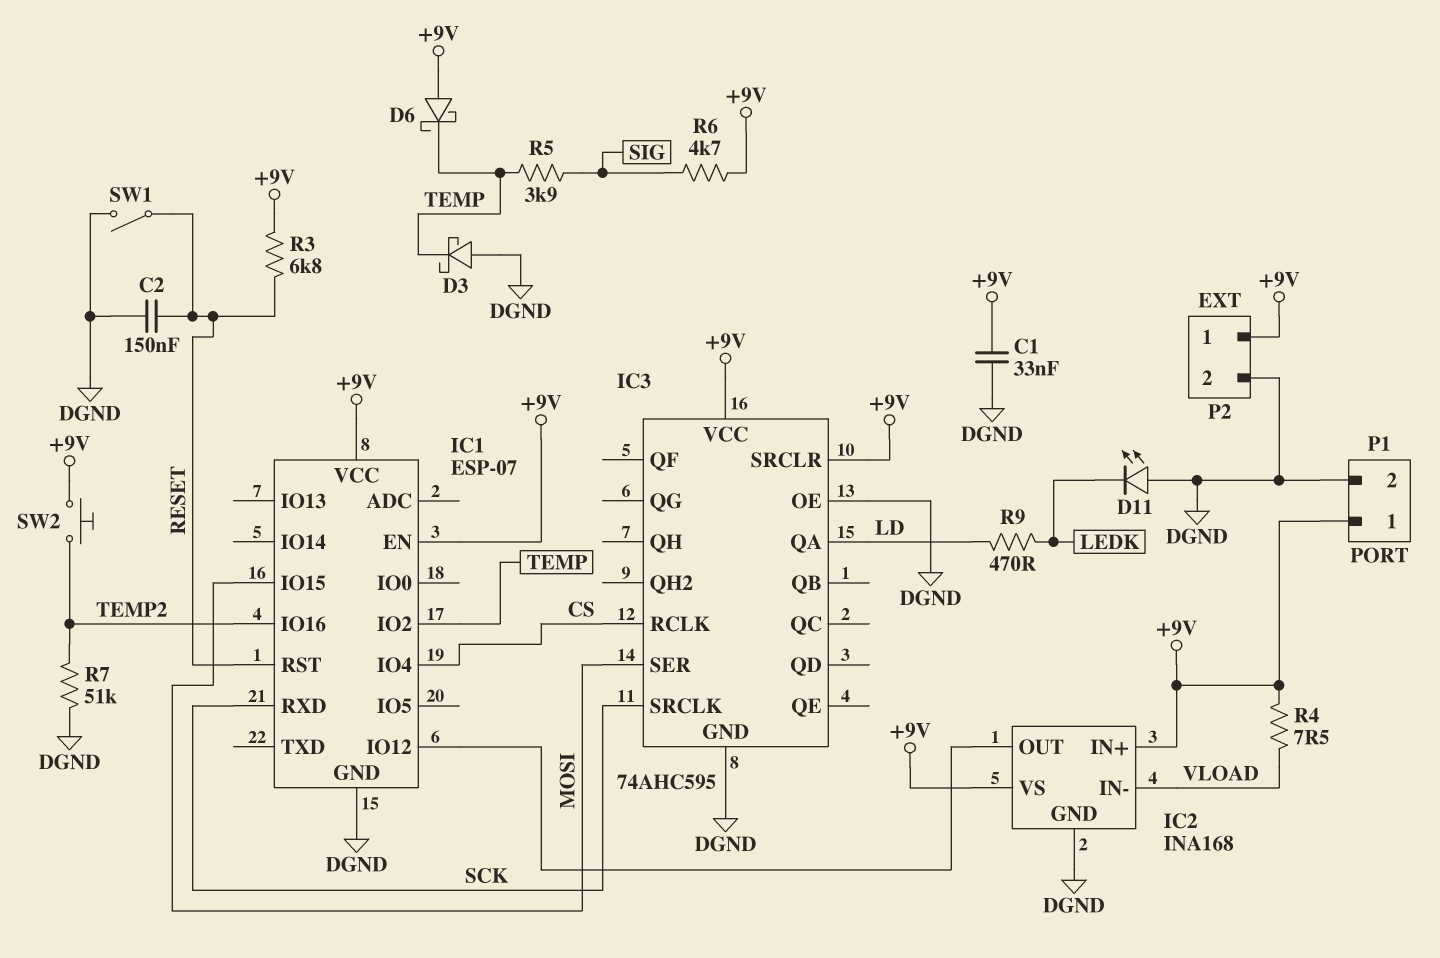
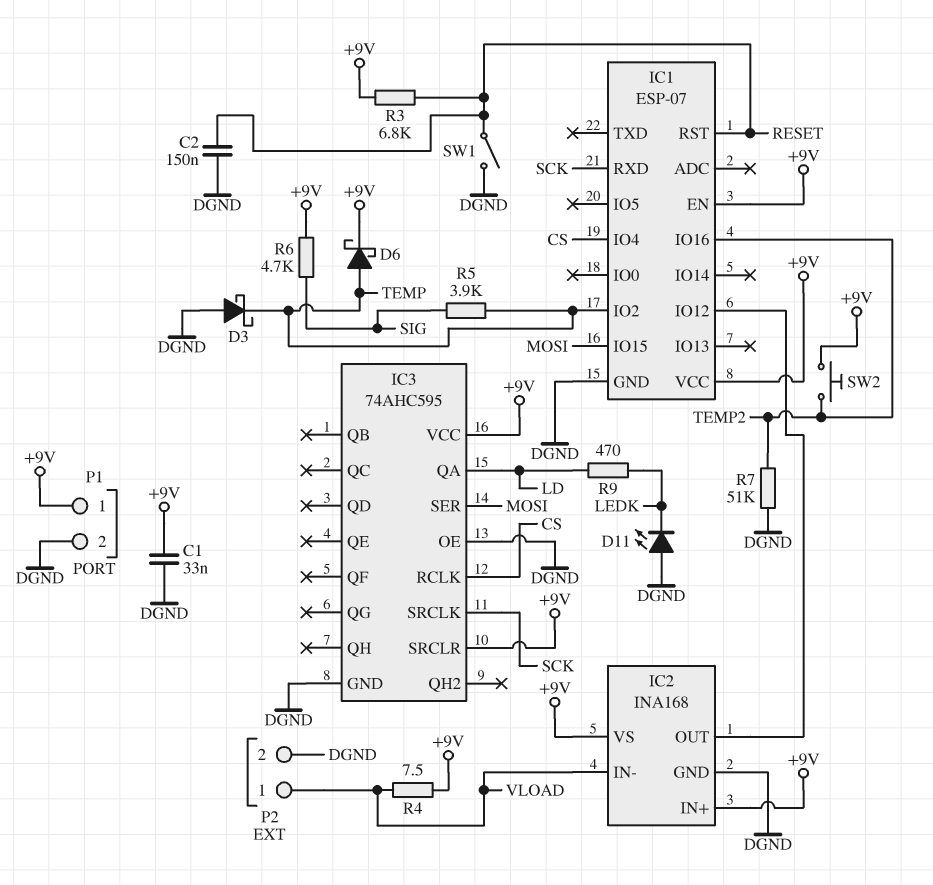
D6: schottky (A +9V, K TEMP) -> schottky (A TEMP, K +9V)
P2 pin 1: +9V -> VLOAD

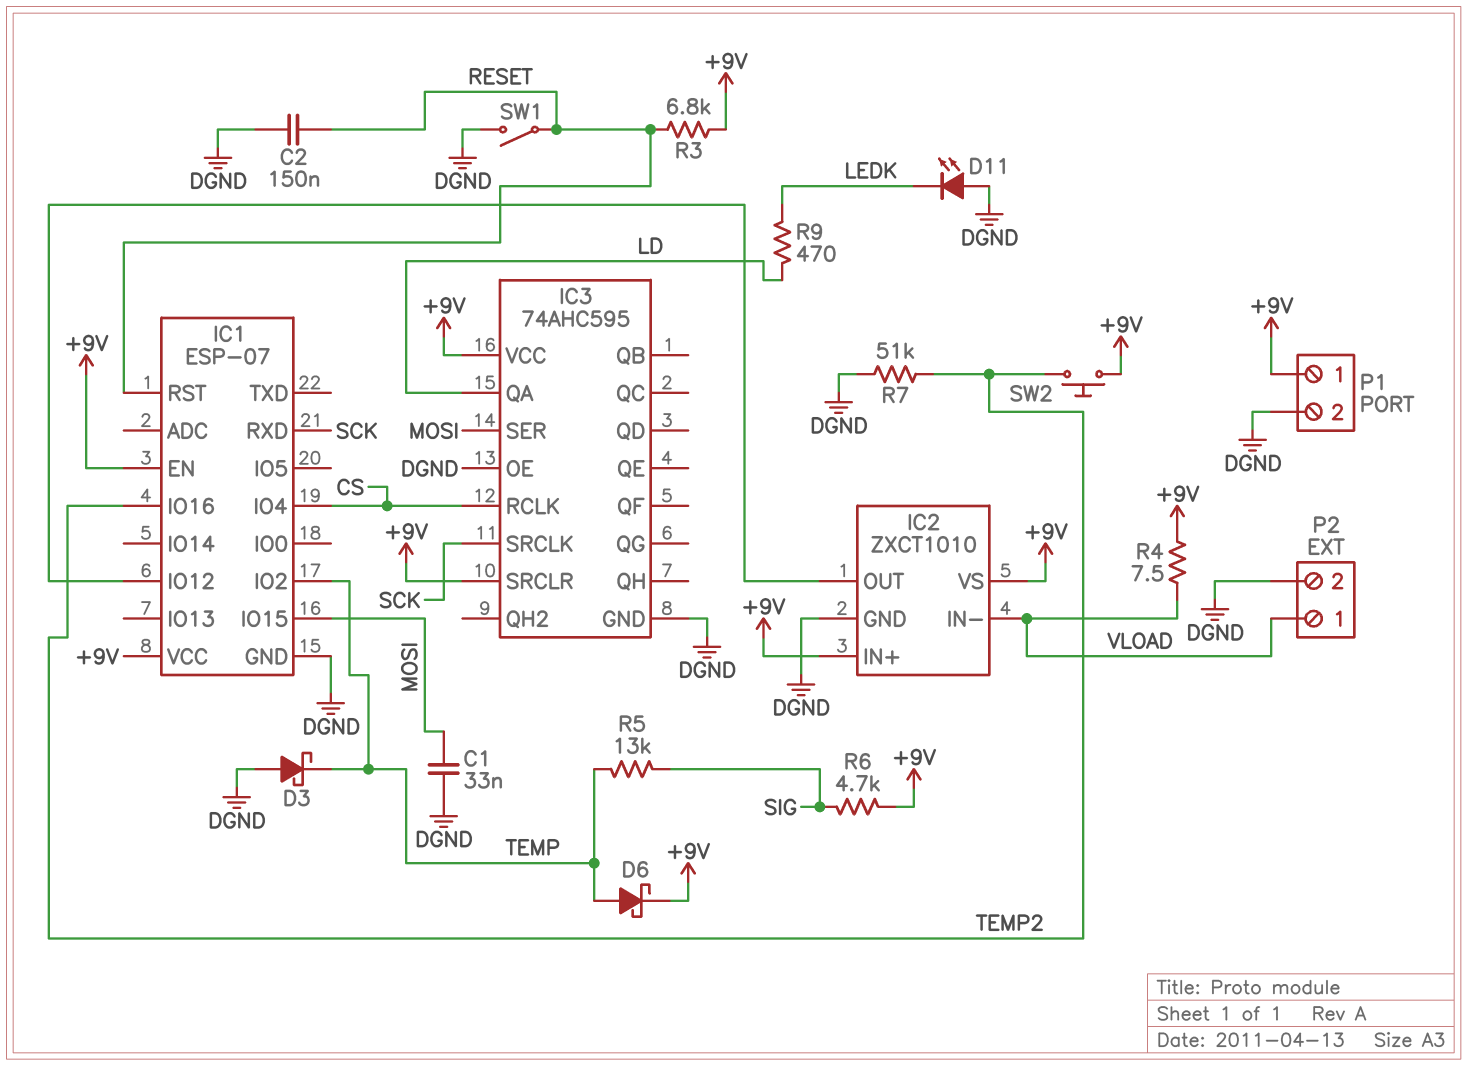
C1: 33nF (+9V, DGND) -> 33nF (DGND, MOSI)
IC2: INA168 -> ZXCT1010
R5: 3.9k (SIG, TEMP) -> 13k (SIG, TEMP)

